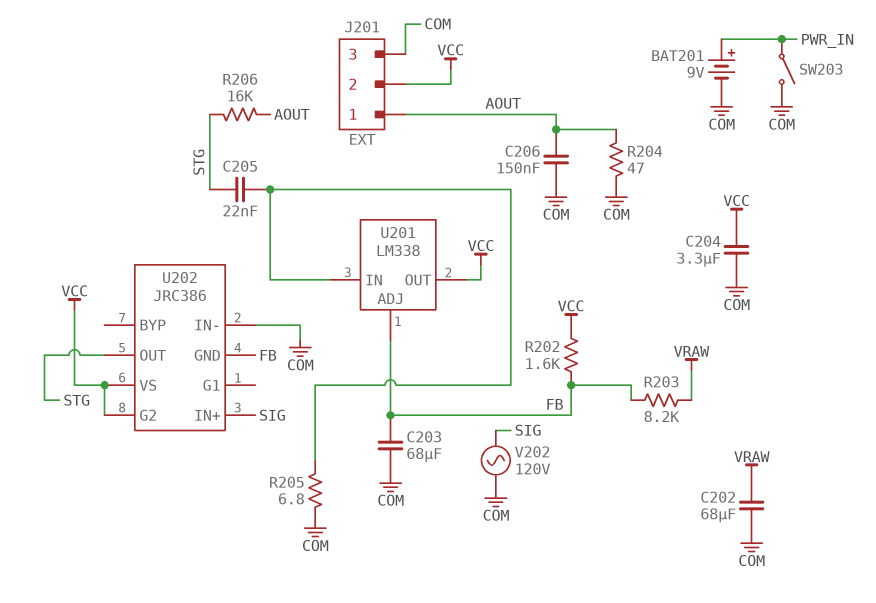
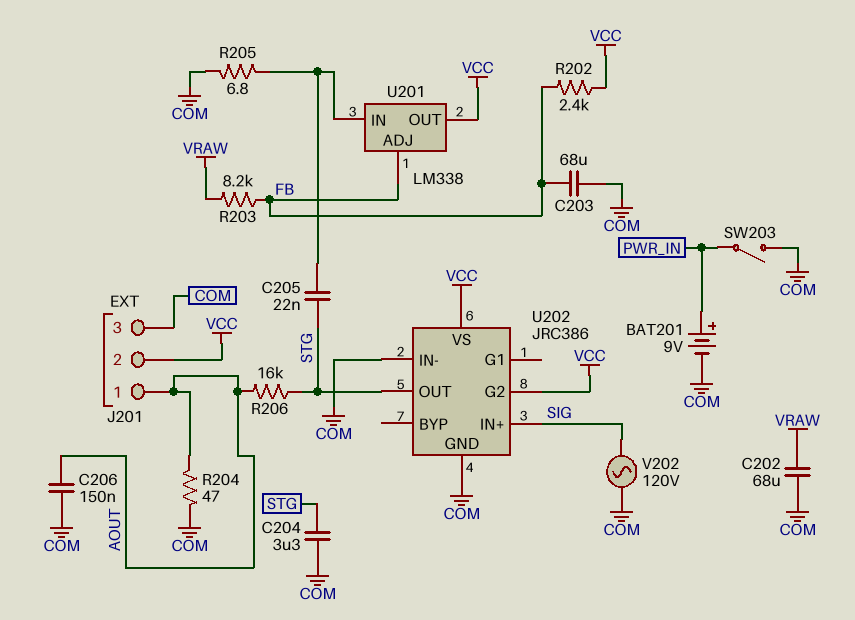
C204: 3.3uF (COM, VCC) -> 3.3uF (COM, STG)
R202: 1.6k (FB, VCC) -> 2.4k (FB, VCC)
U202 pin GND: FB -> COM

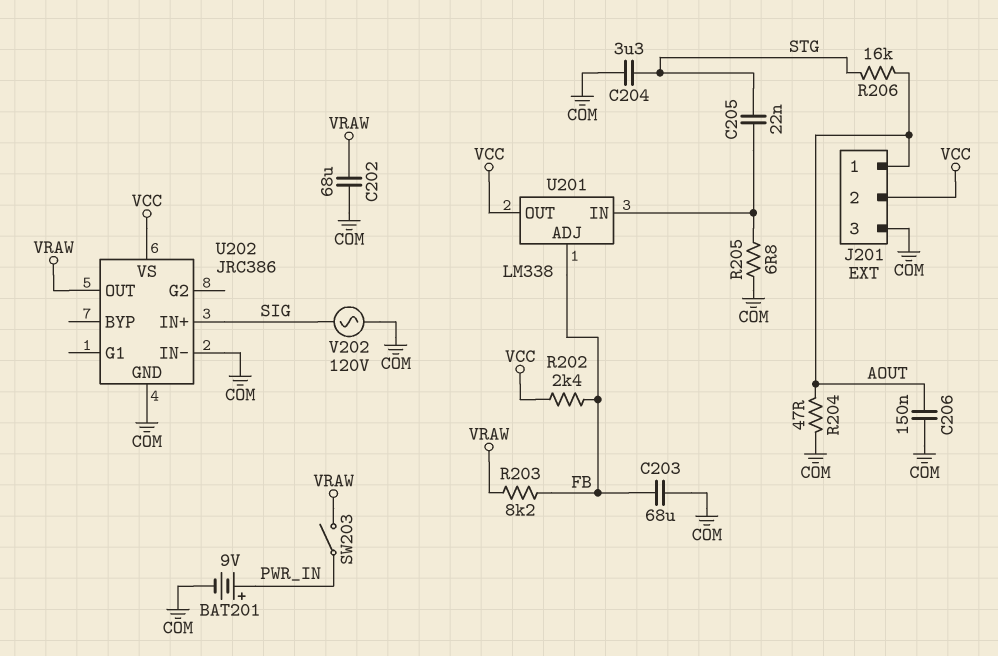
SW203: switch (COM, PWR_IN) -> switch (PWR_IN, VRAW)
U202 pin G2: VCC -> none
U202 pin OUT: STG -> VRAW

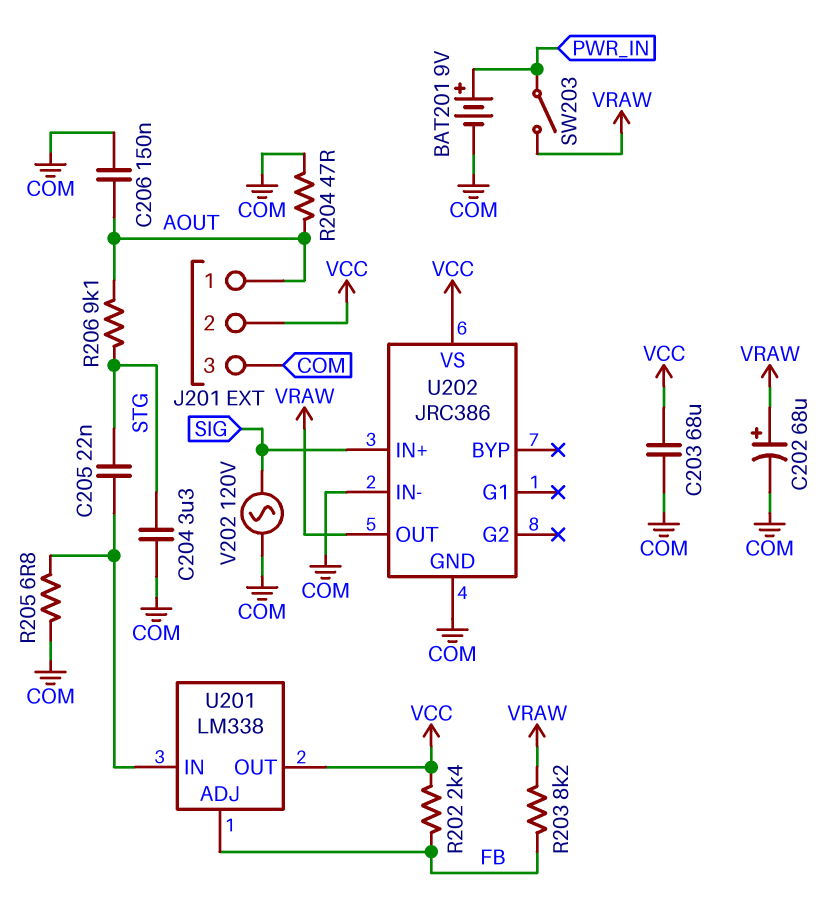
C202: 68uF (COM, VRAW) -> 68uF (plus VRAW, minus COM)
C203: 68uF (COM, FB) -> 68uF (COM, VCC)
R206: 16k (AOUT, STG) -> 9.1k (AOUT, STG)

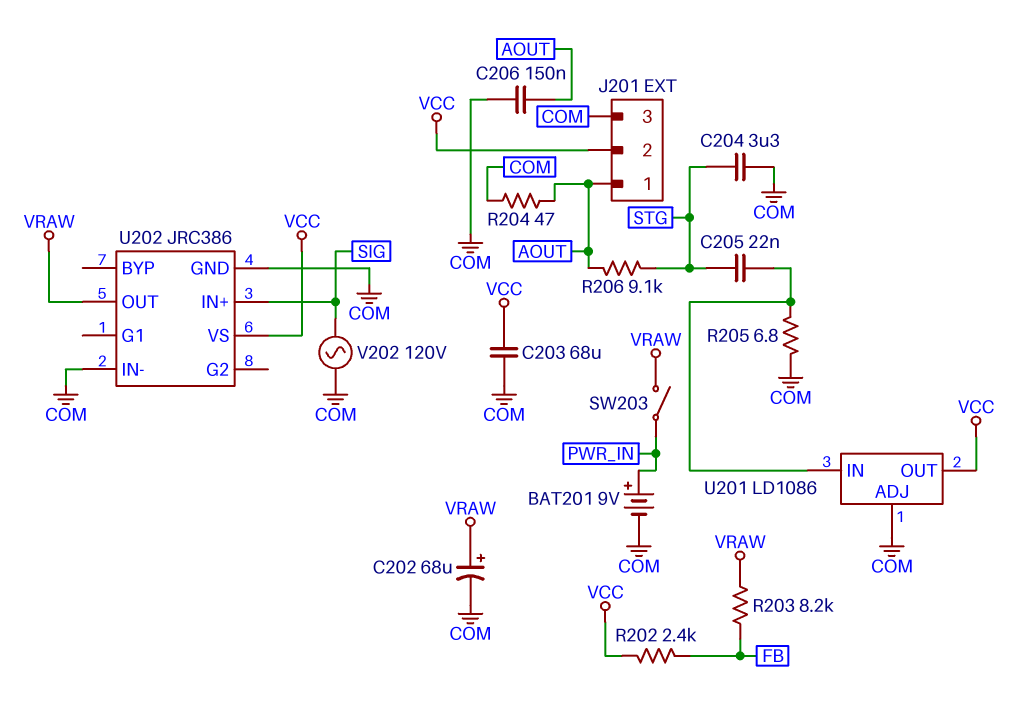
U201: LM338 -> LD1086
U201 pin ADJ: FB -> COM

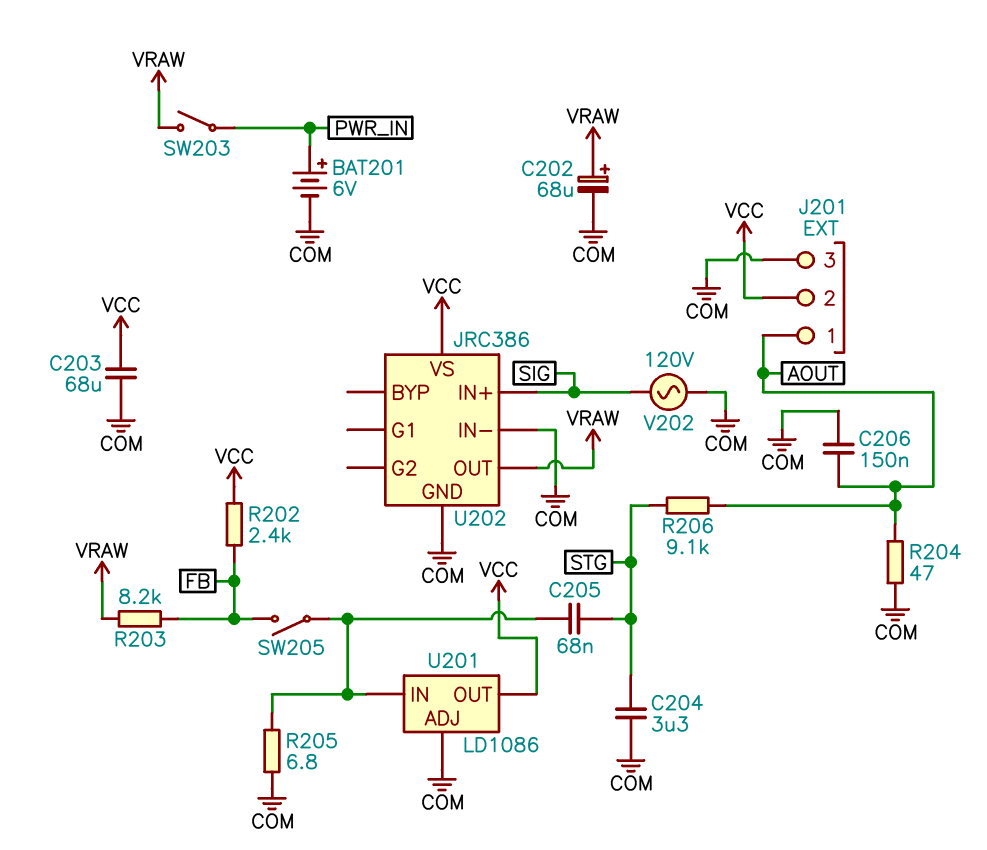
BAT201: 9V (plus PWR_IN, minus COM) -> 6V (plus PWR_IN, minus COM)
C205: 22nF (STG, U201/IN) -> 68nF (STG, U201/IN)
SW205: none -> switch (FB, U201/IN)

